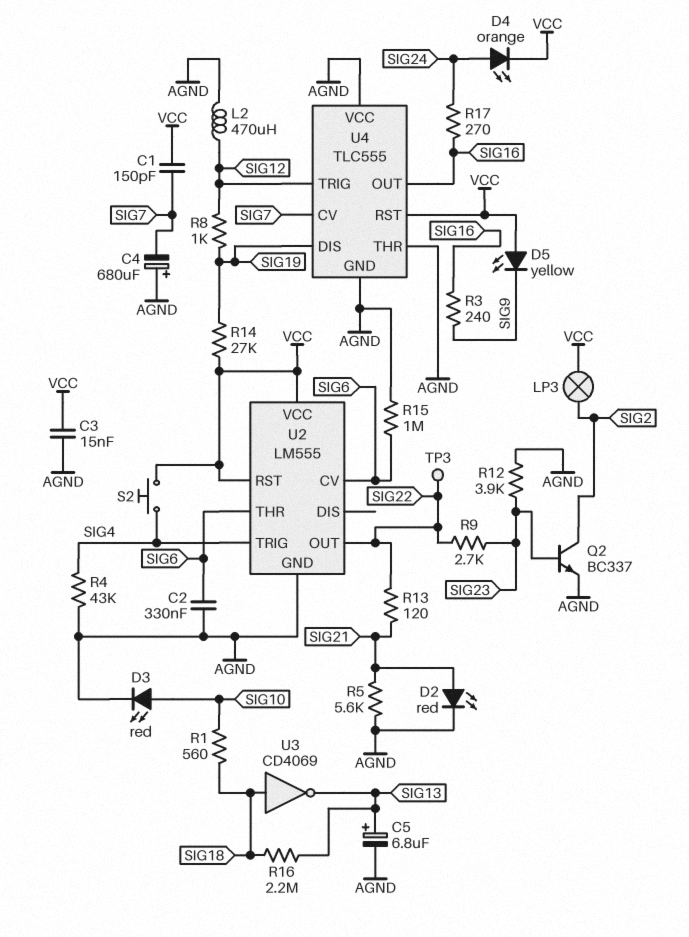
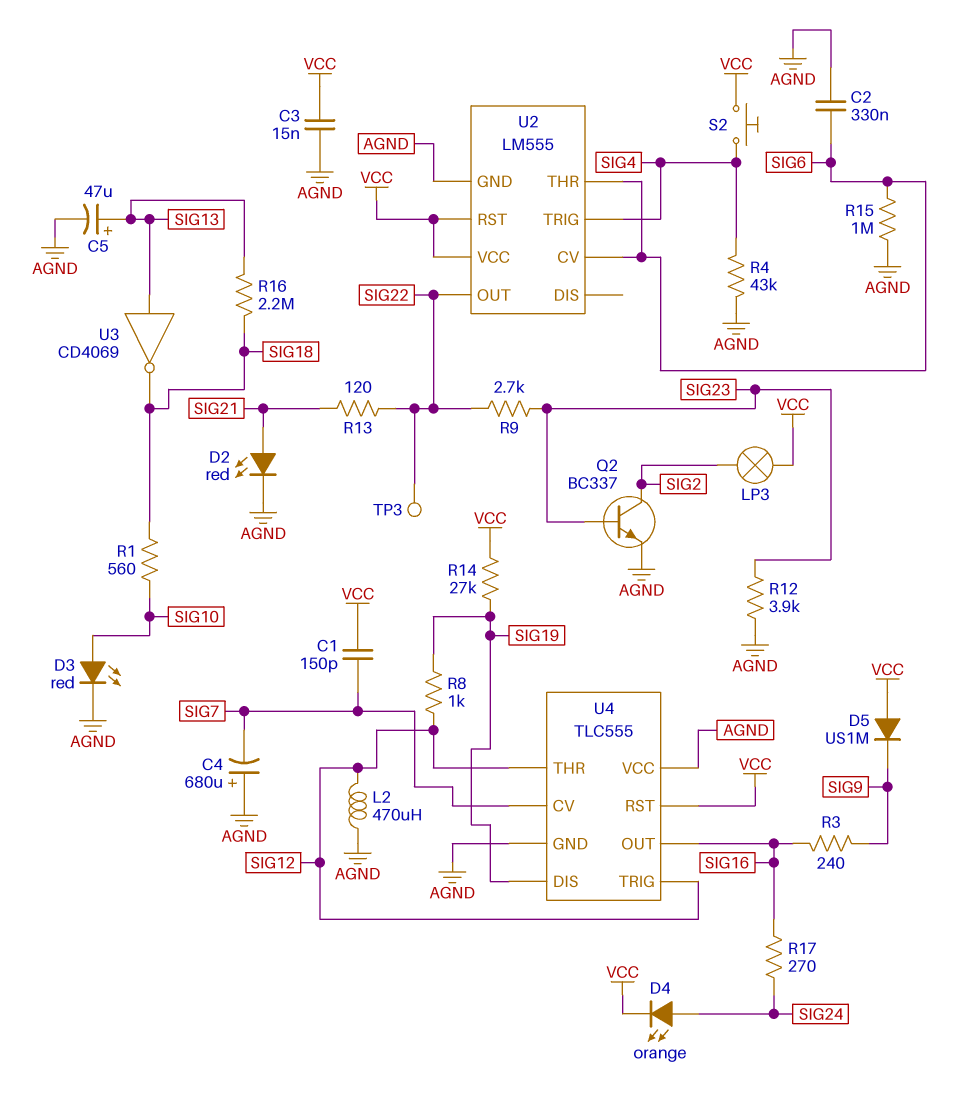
C5: 6.8uF (plus SIG13, minus AGND) -> 47uF (plus SIG13, minus AGND)
D5: LED yellow (A VCC, K SIG9) -> diode US1M (A VCC, K SIG9)
R5: 5.6k (AGND, SIG21) -> none
U3: NOT CD4069 (in SIG18, out SIG13) -> NOT CD4069 (in SIG13, out SIG18)
U4 pin THR: AGND -> SIG12

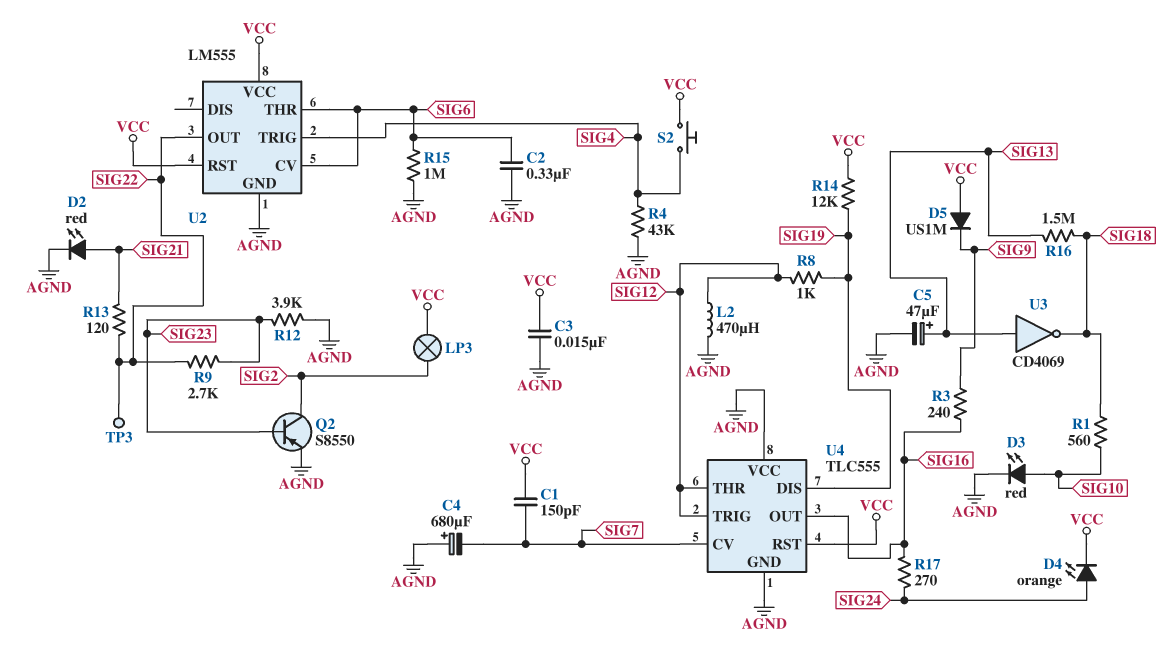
Q2: NPN BC337 (B SIG23, C SIG2, E AGND) -> PNP S8550 (B SIG23, C SIG2, E AGND)
R14: 27k (SIG19, VCC) -> 12k (SIG19, VCC)
R16: 2.2M (SIG13, SIG18) -> 1.5M (SIG13, SIG18)

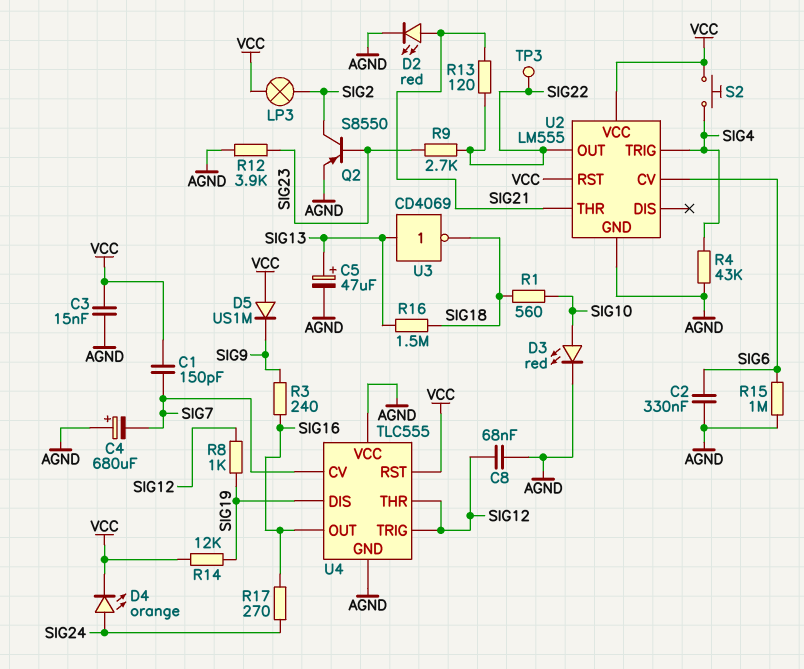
C8: none -> 68nF (AGND, SIG12)
L2: 470uH (AGND, SIG12) -> none
U2 pin THR: SIG6 -> SIG21

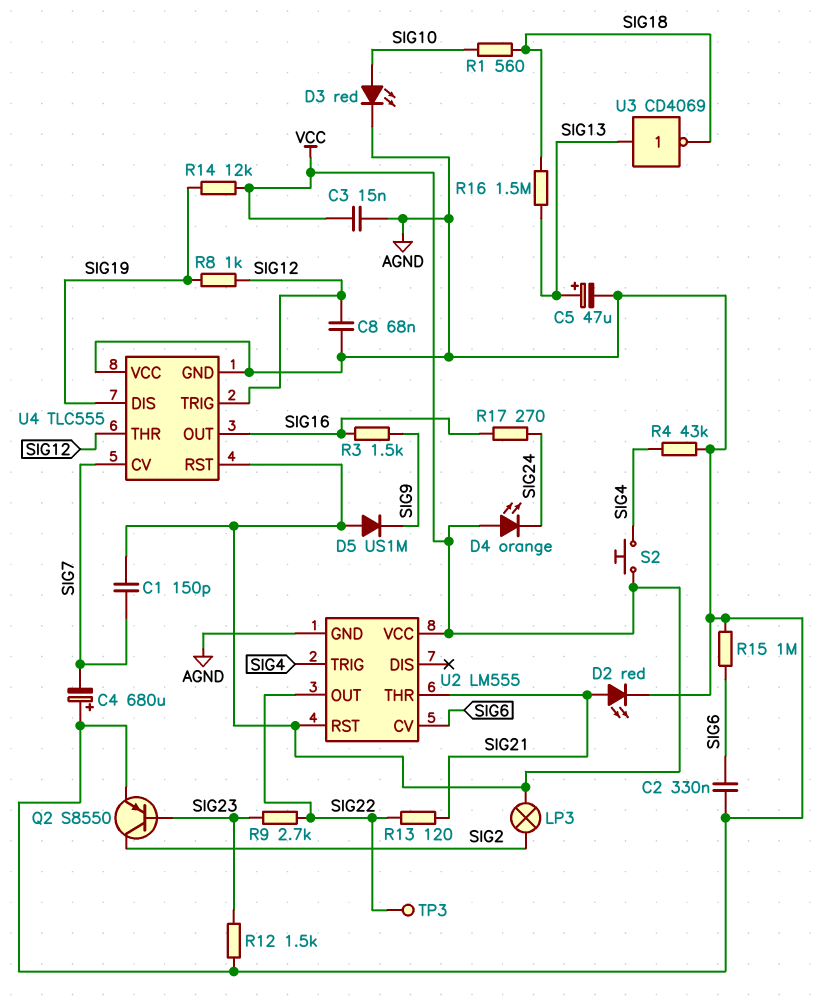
D4: LED orange (A SIG24, K VCC) -> LED orange (A VCC, K SIG24)
R3: 240 (SIG9, SIG16) -> 1.5k (SIG9, SIG16)
R12: 3.9k (AGND, SIG23) -> 1.5k (AGND, SIG23)

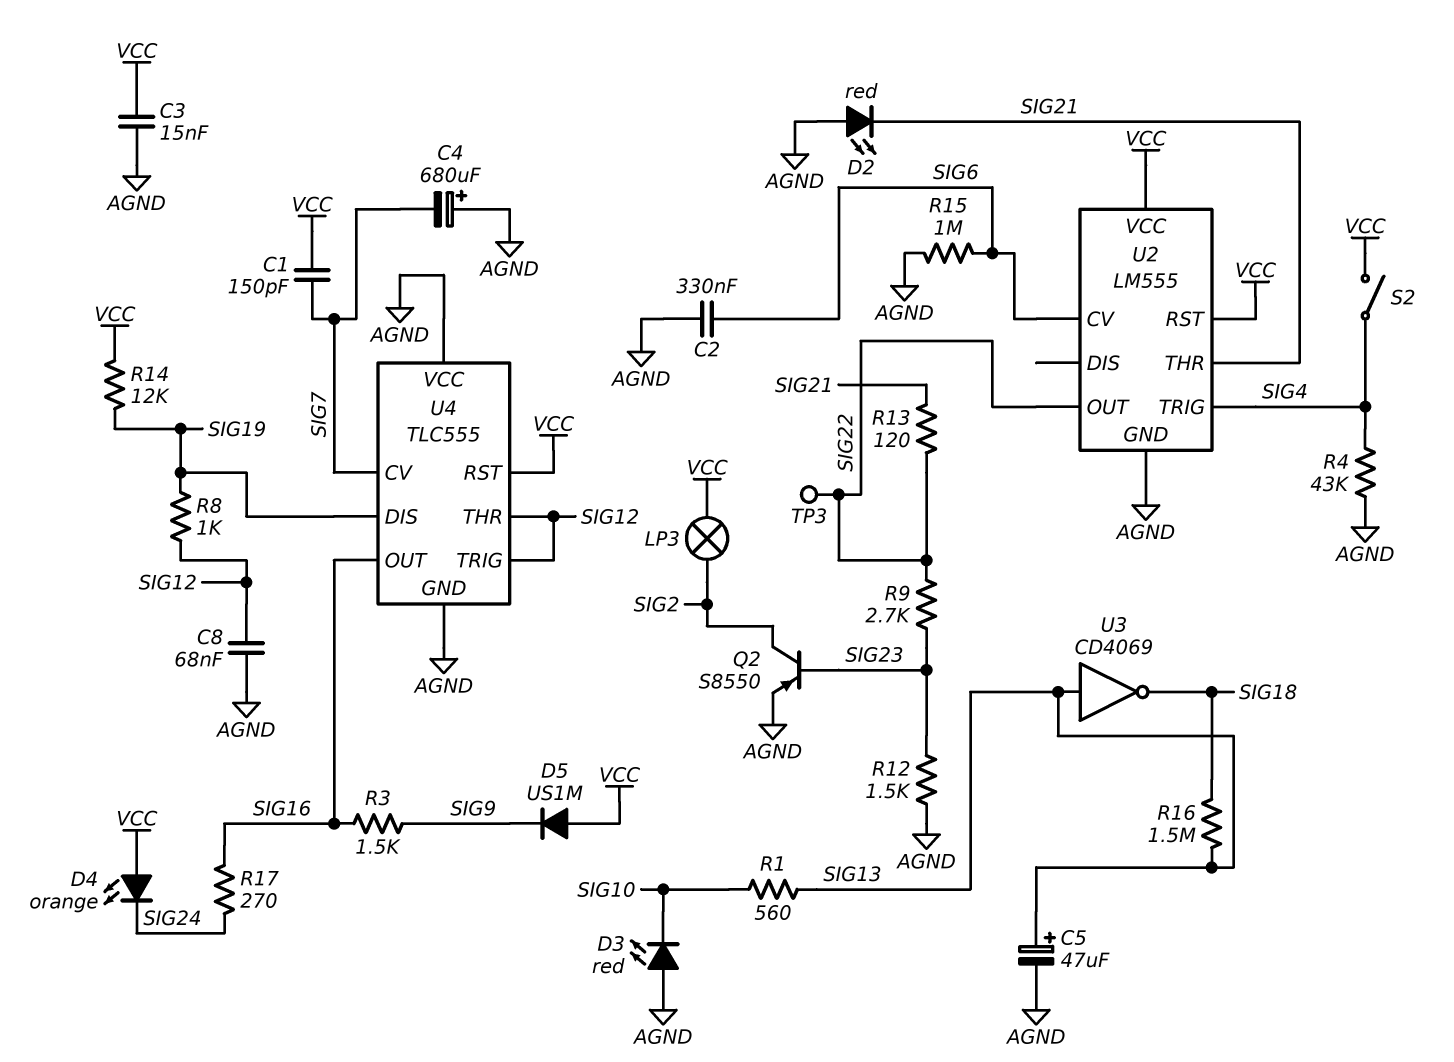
D2: LED red (A SIG21, K AGND) -> LED red (A AGND, K SIG21)
D3: LED red (A SIG10, K AGND) -> LED red (A AGND, K SIG10)
R1: 560 (SIG10, SIG18) -> 560 (SIG10, SIG13)
S2: button (SIG4, VCC) -> switch (SIG4, VCC)

